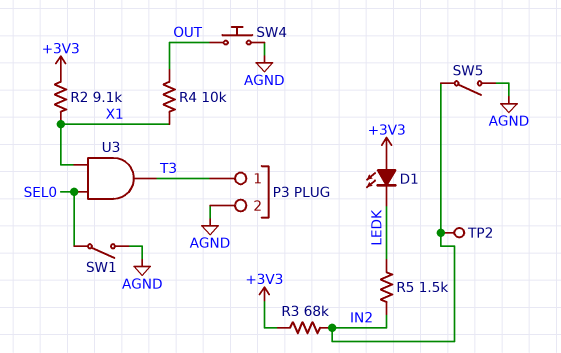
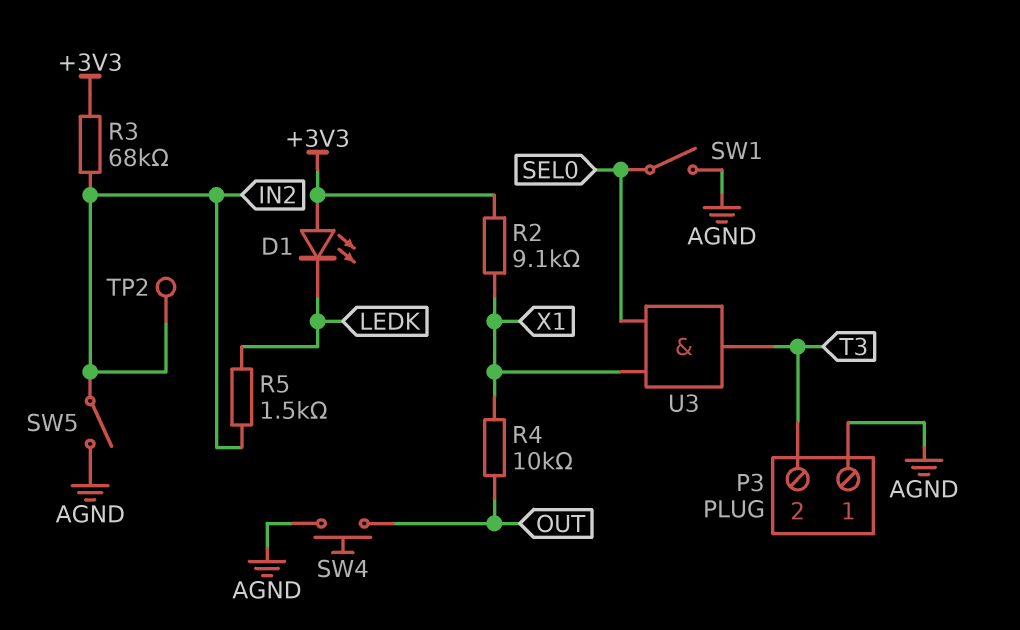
P3 pin 1: T3 -> AGND
P3 pin 2: AGND -> T3

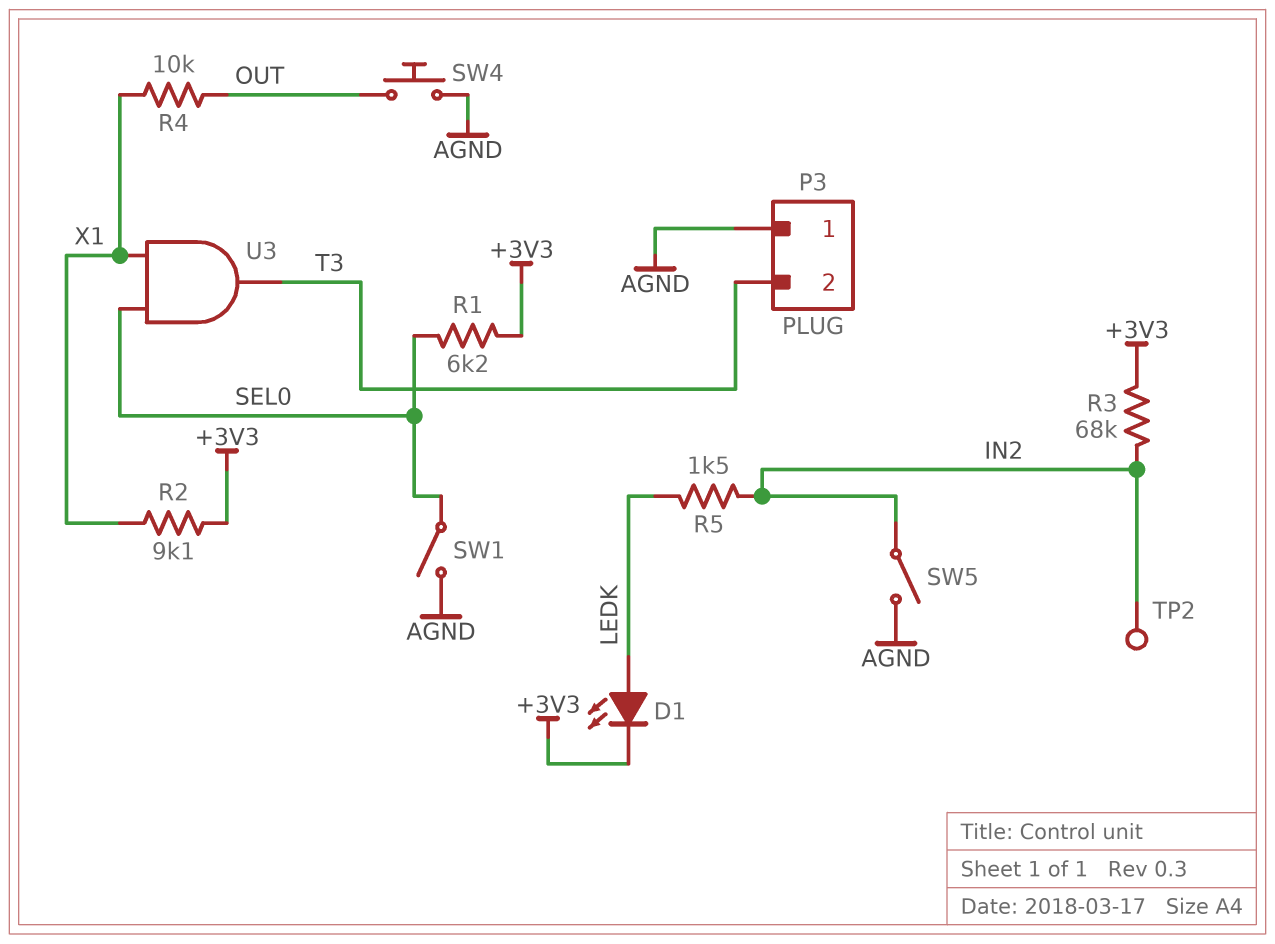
D1: LED (A +3V3, K LEDK) -> LED (A LEDK, K +3V3)
R1: none -> 6.2k (+3V3, SEL0)

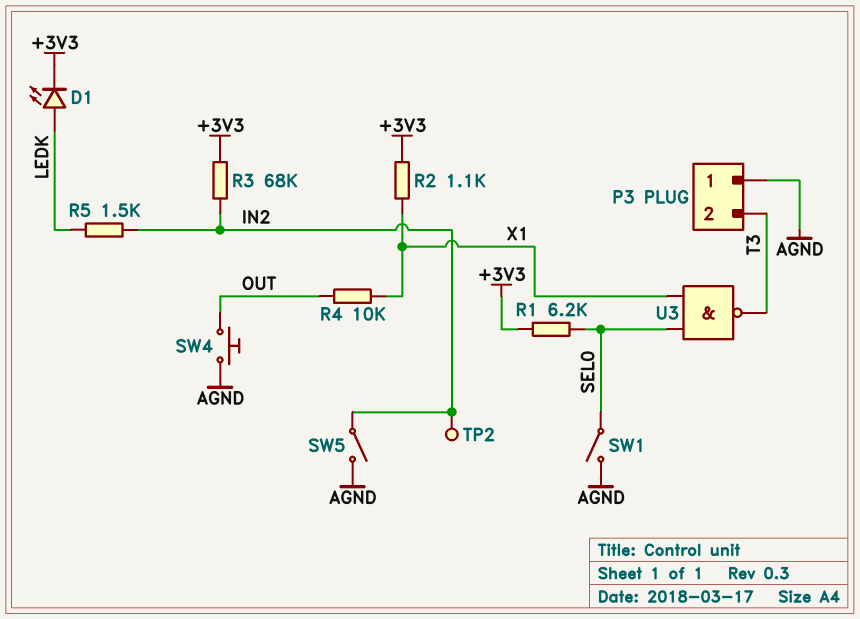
R2: 9.1k (+3V3, X1) -> 1.1k (+3V3, X1)
U3: AND (in SEL0, in X1, out T3) -> NAND (in SEL0, in X1, out T3)

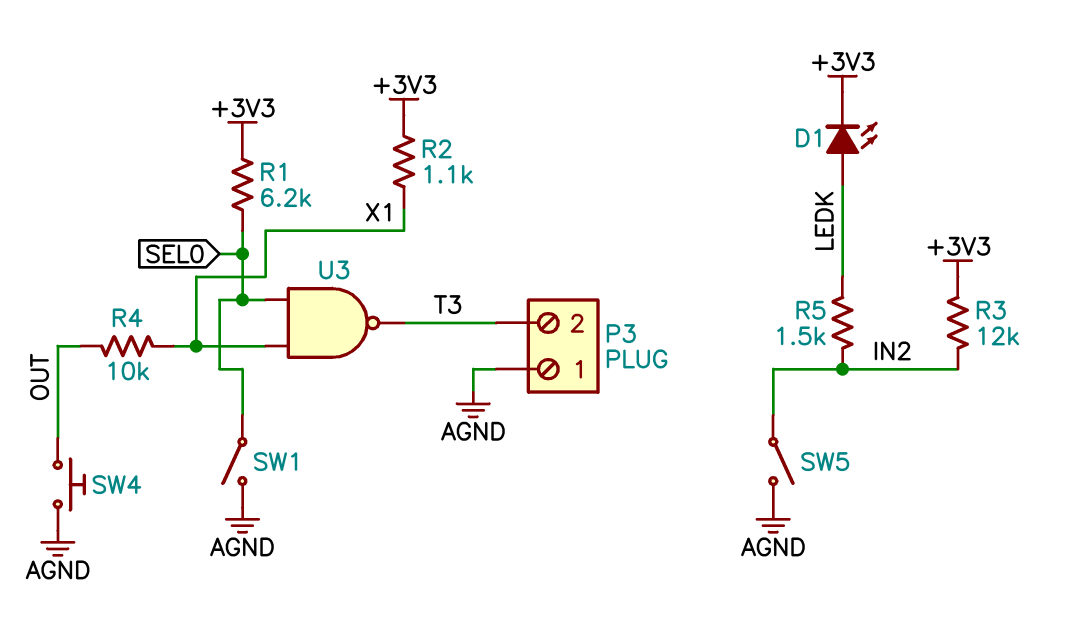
R3: 68k (+3V3, IN2) -> 12k (+3V3, IN2)
TP2: test point (IN2) -> none

